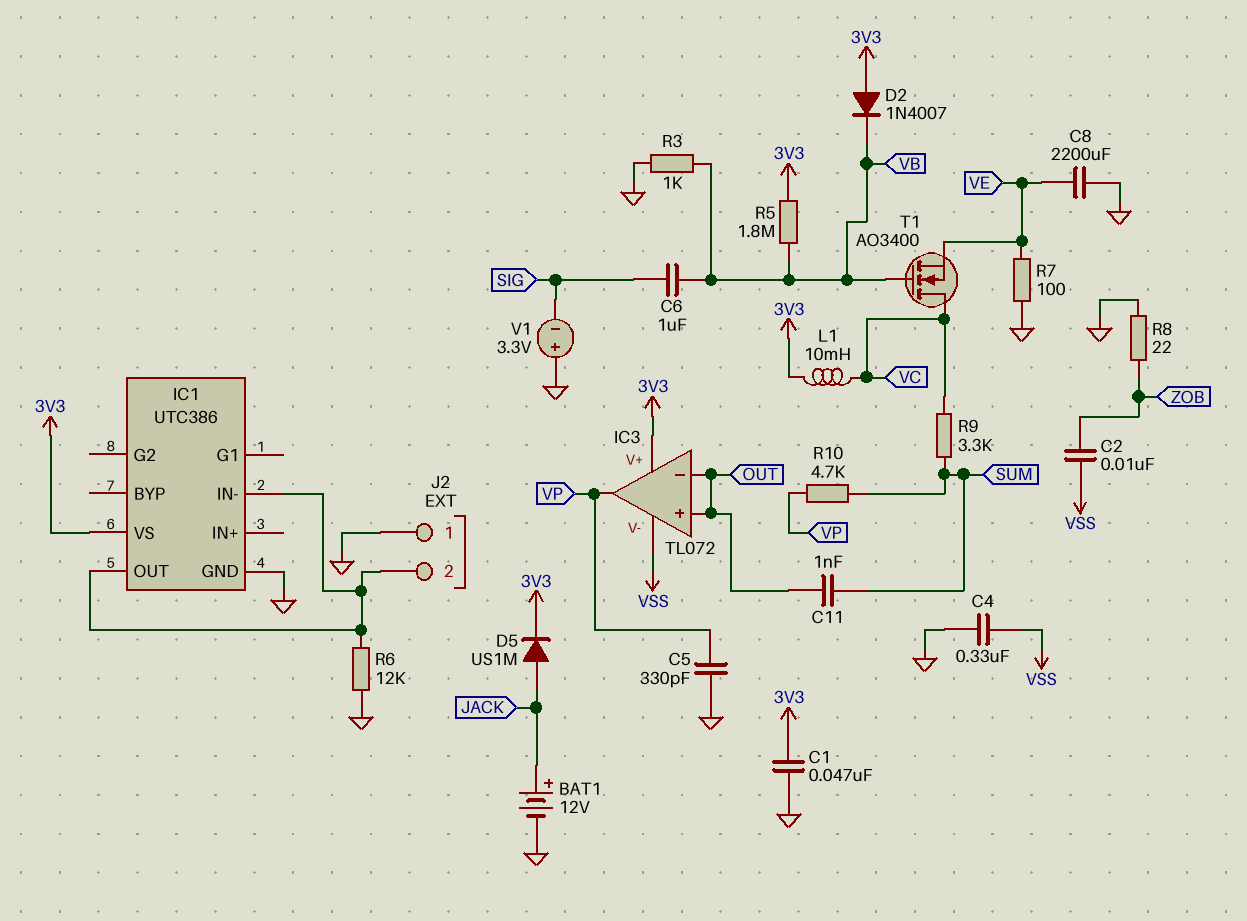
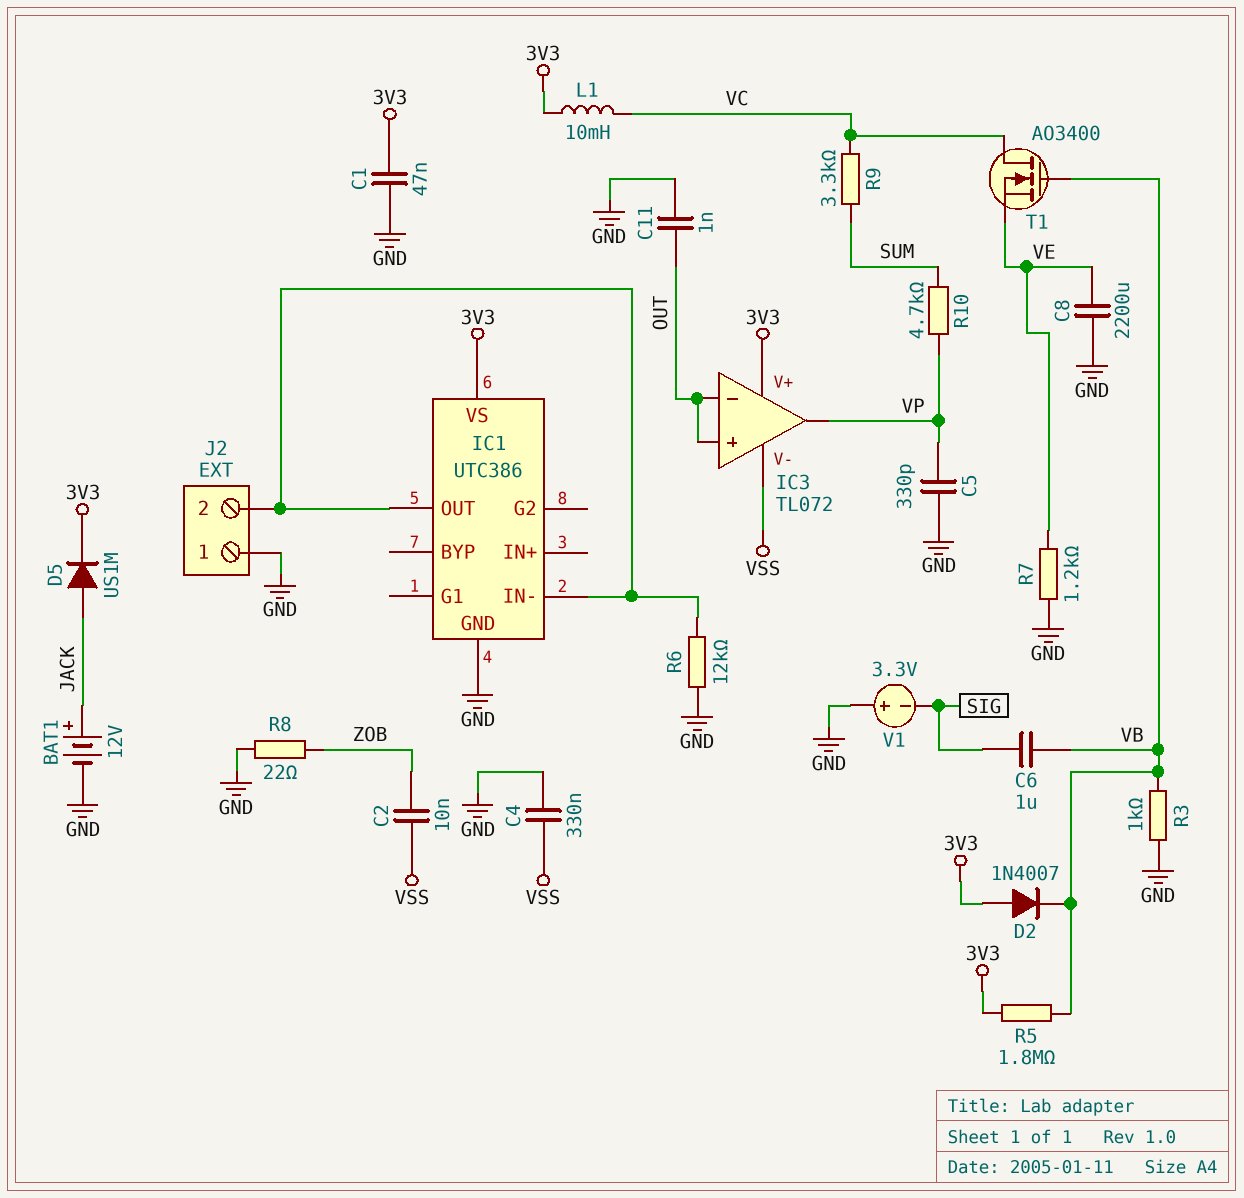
C11: 1nF (OUT, SUM) -> 1nF (GND, OUT)
R7: 100 (GND, VE) -> 1.2k (GND, VE)

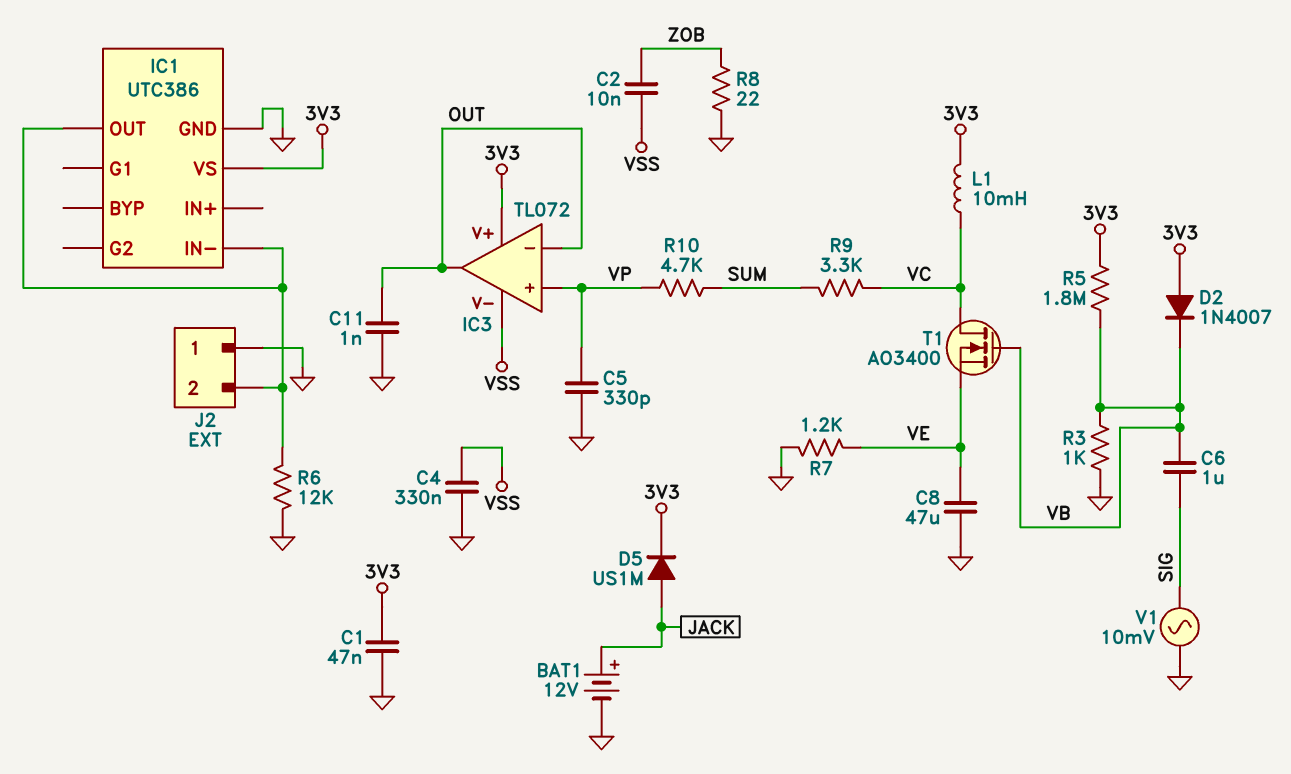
C8: 2200uF (GND, VE) -> 47uF (GND, VE)
IC3 pin in+: OUT -> VP
IC3 pin out: VP -> OUT
V1: 3.3V (plus GND, minus SIG) -> AC 10mV (GND, SIG)

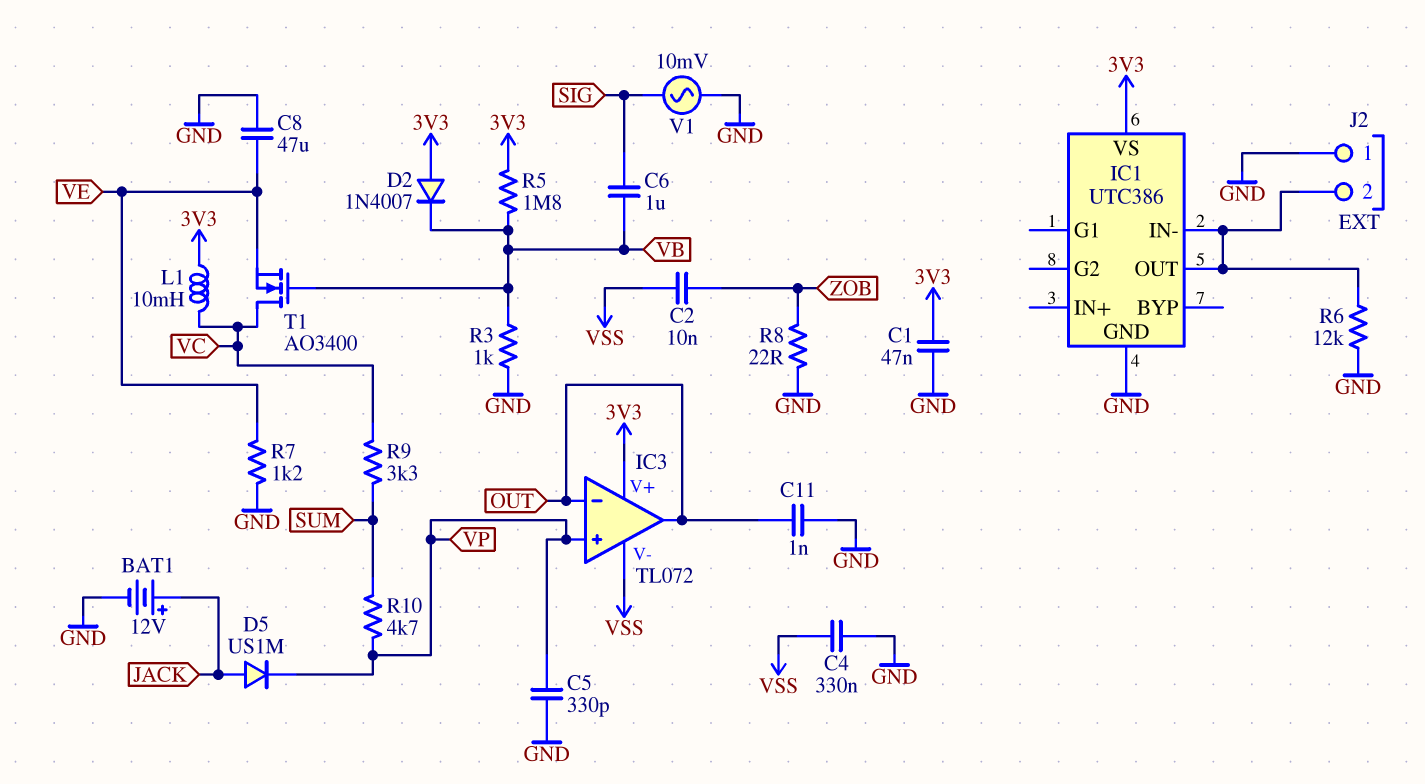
D5: diode US1M (A JACK, K 3V3) -> diode US1M (A JACK, K VP)

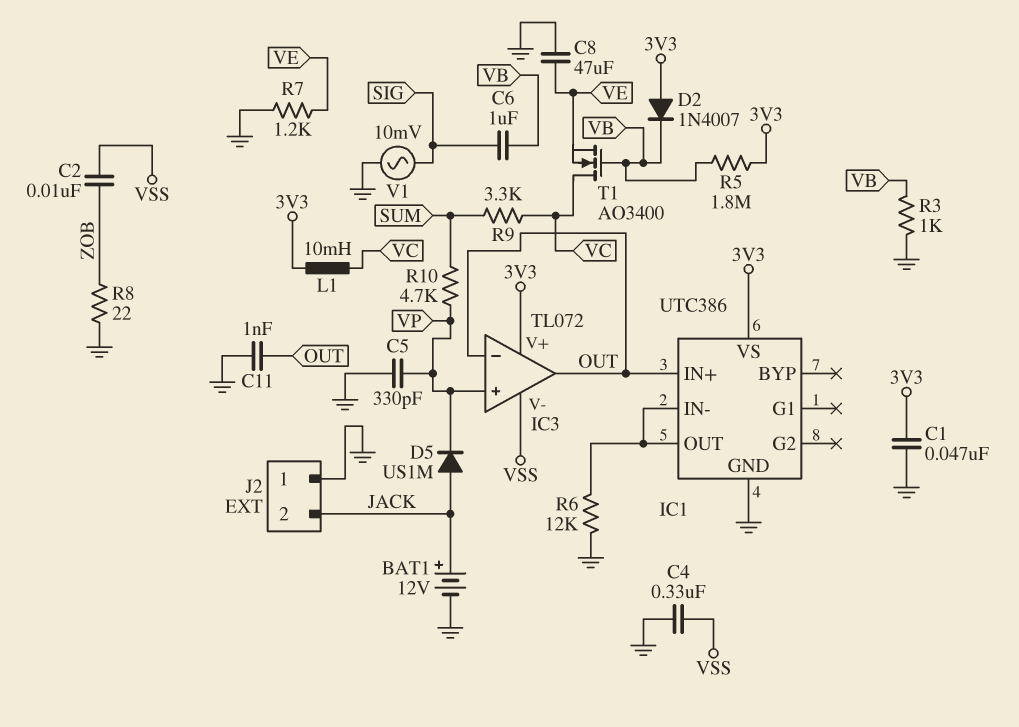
IC1 pin IN+: none -> OUT
J2 pin 2: IC1/IN- -> JACK

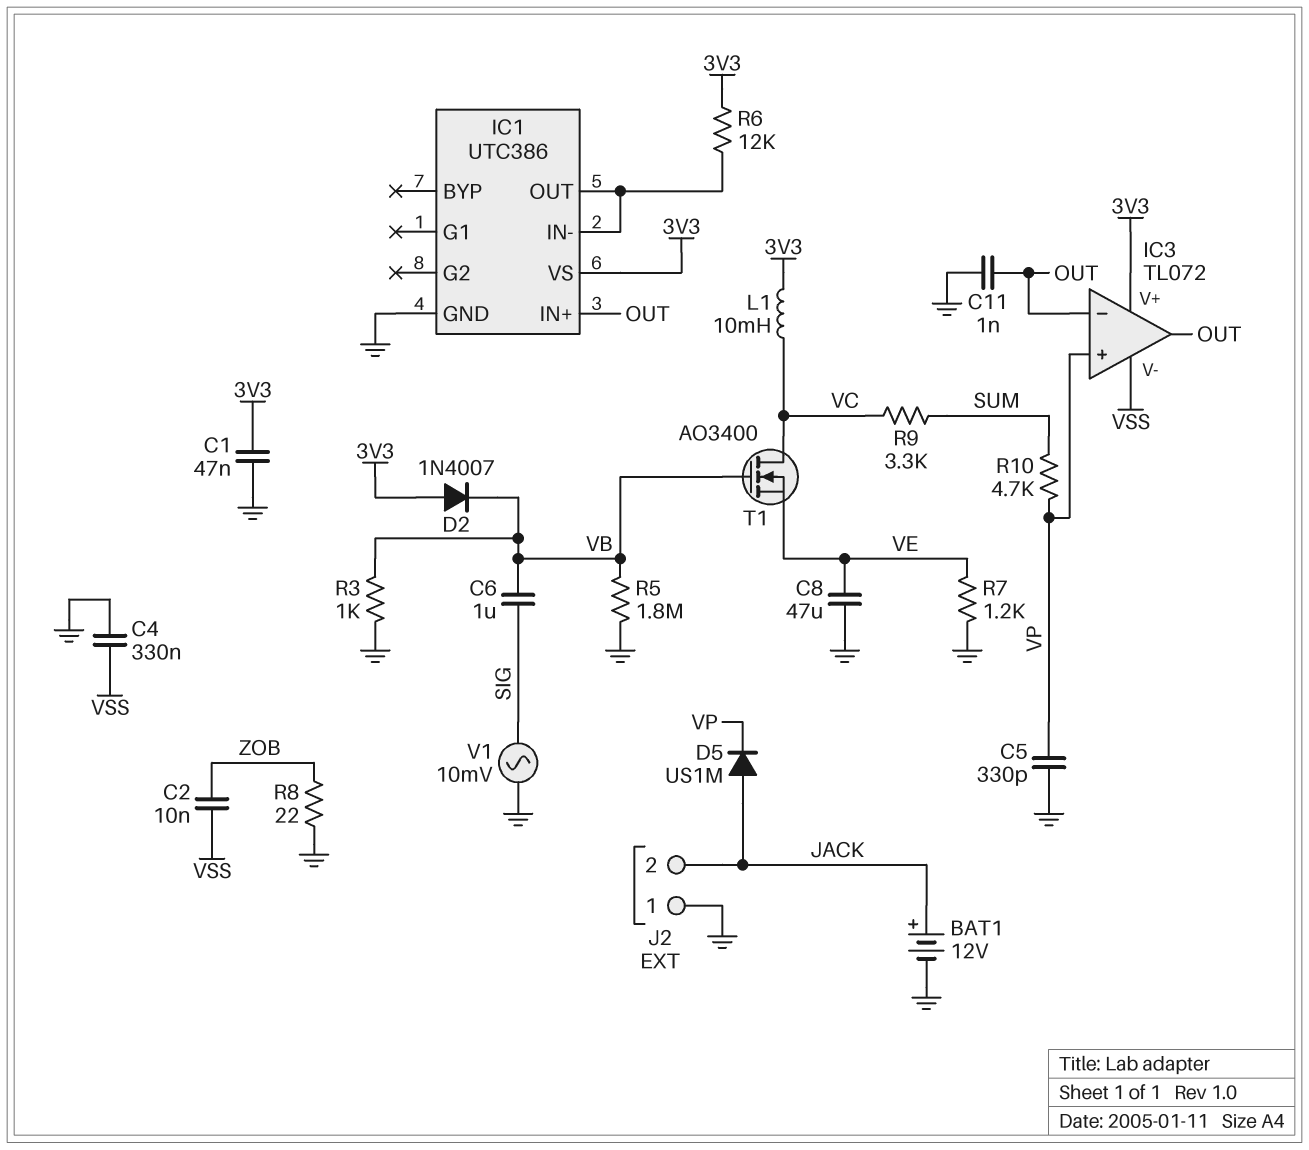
R5: 1.8M (3V3, VB) -> 1.8M (GND, VB)
R6: 12k (GND, IC1/IN-) -> 12k (3V3, IC1/IN-)

